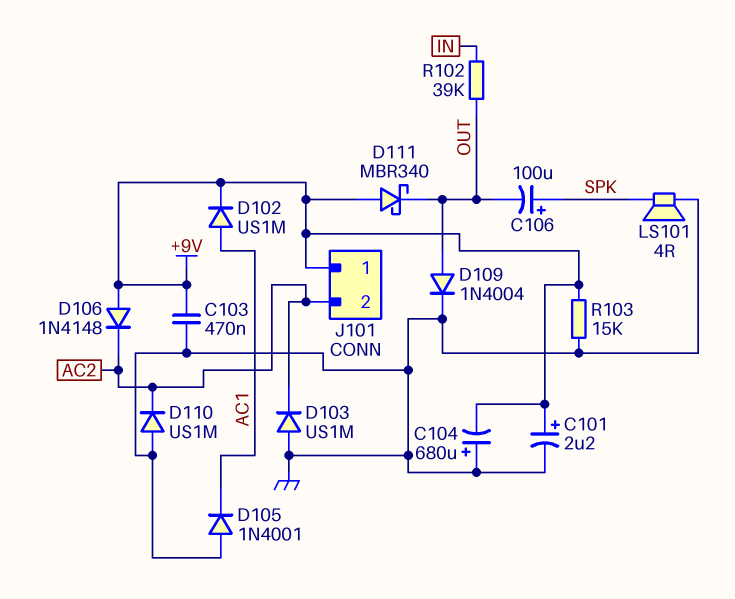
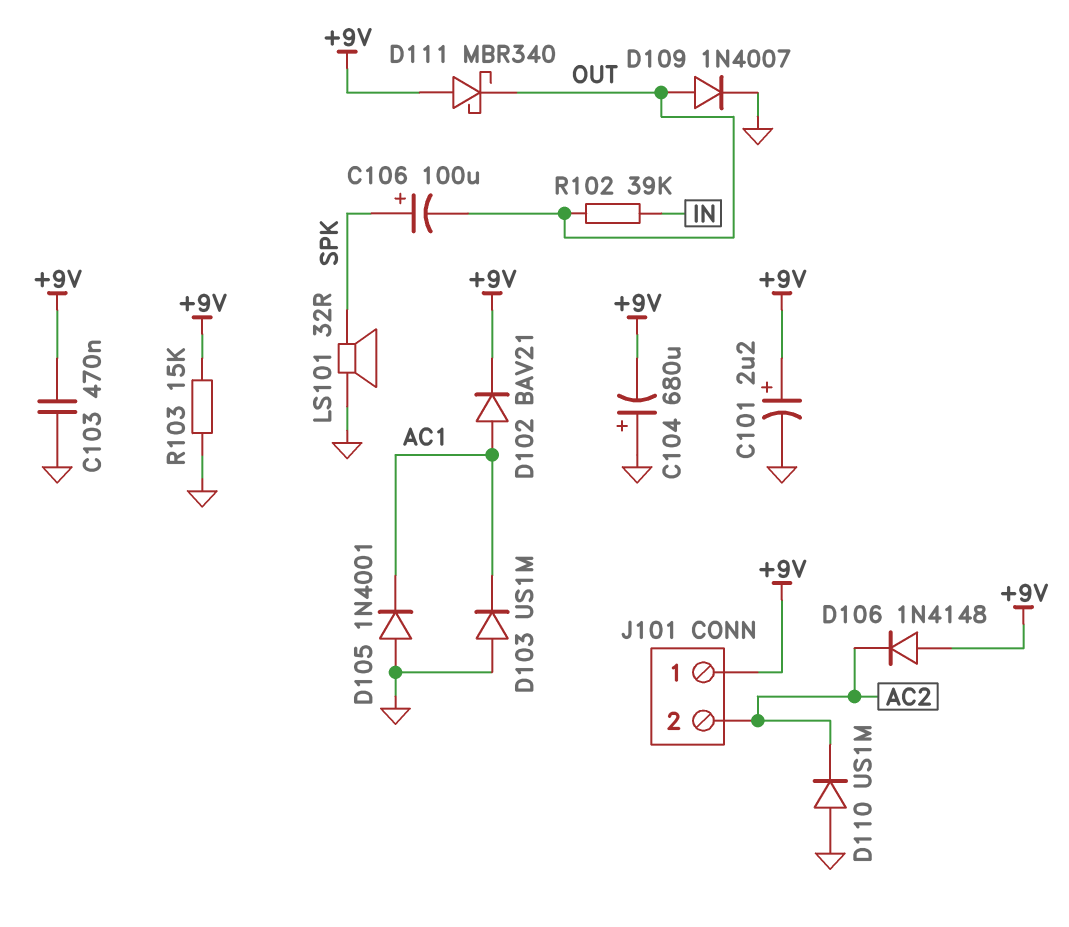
D102: diode US1M (A AC1, K +9V) -> diode BAV21 (A AC1, K +9V)
D103: diode US1M (A GND, K AC2) -> diode US1M (A GND, K AC1)
D109: diode 1N4004 (A OUT, K GND) -> diode 1N4007 (A OUT, K GND)
LS101: speaker 4R (GND, SPK) -> speaker 32R (GND, SPK)

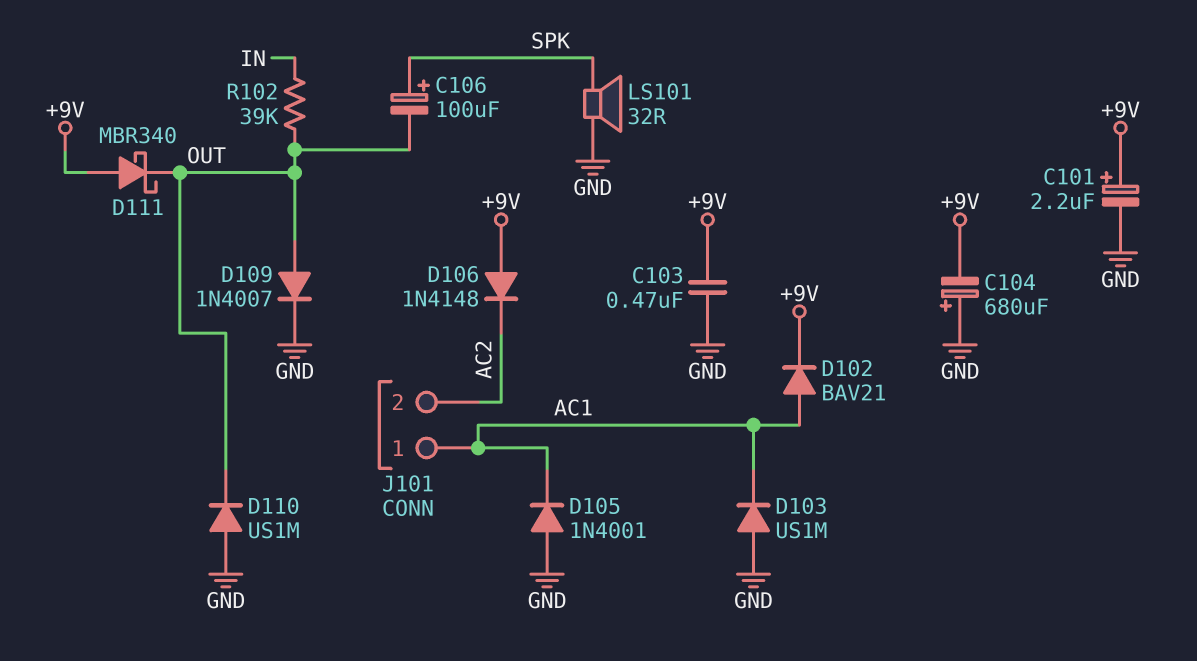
D110: diode US1M (A GND, K AC2) -> diode US1M (A GND, K OUT)
J101 pin 1: +9V -> AC1
R103: 15k (+9V, GND) -> none

